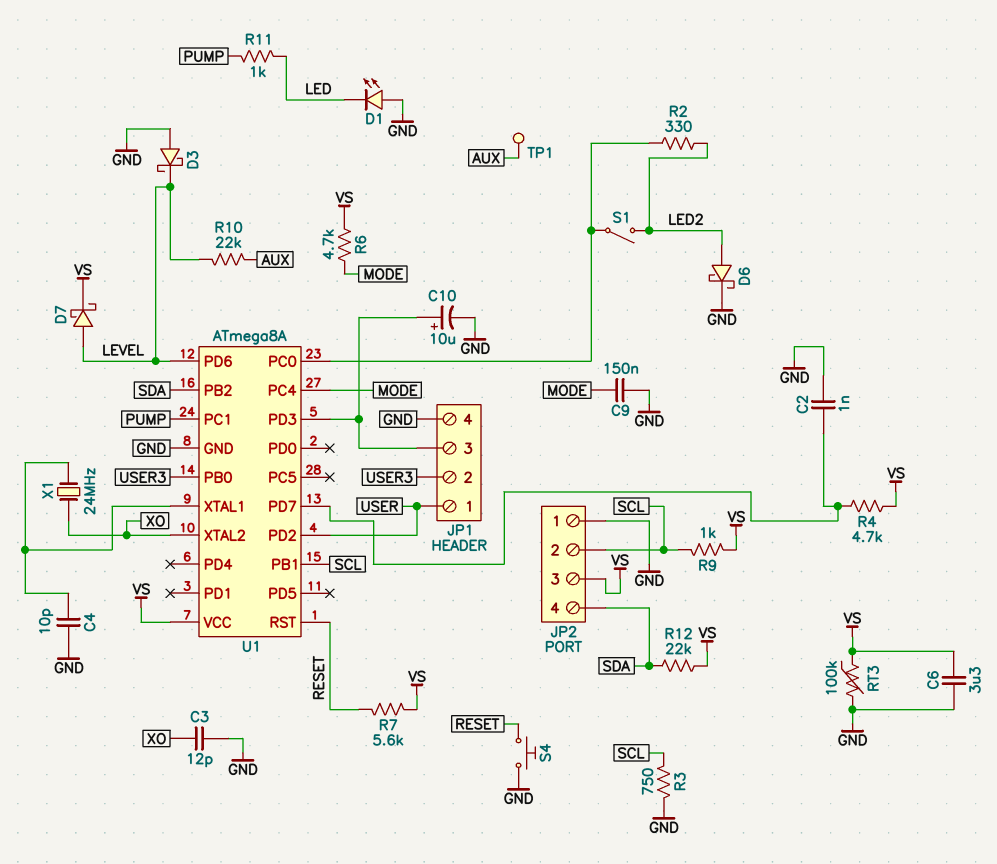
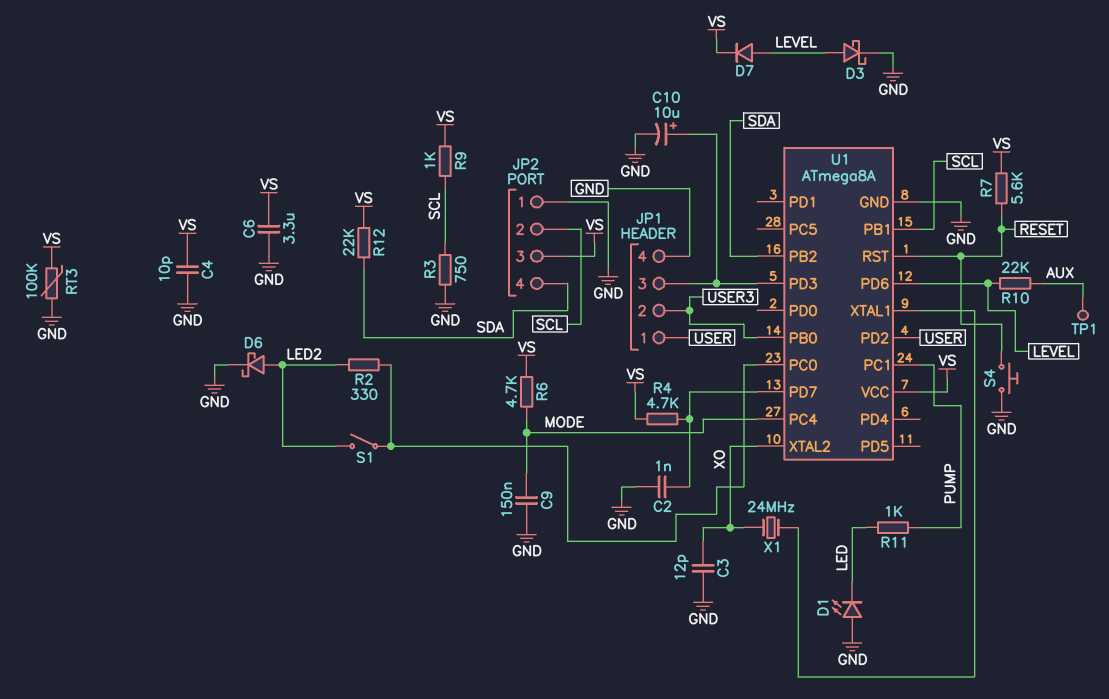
C4: 10pF (GND, U1/XTAL1) -> 10pF (GND, VS)
D3: schottky (A GND, K LEVEL) -> schottky (A LEVEL, K GND)
D7: schottky (A LEVEL, K VS) -> diode (A LEVEL, K VS)

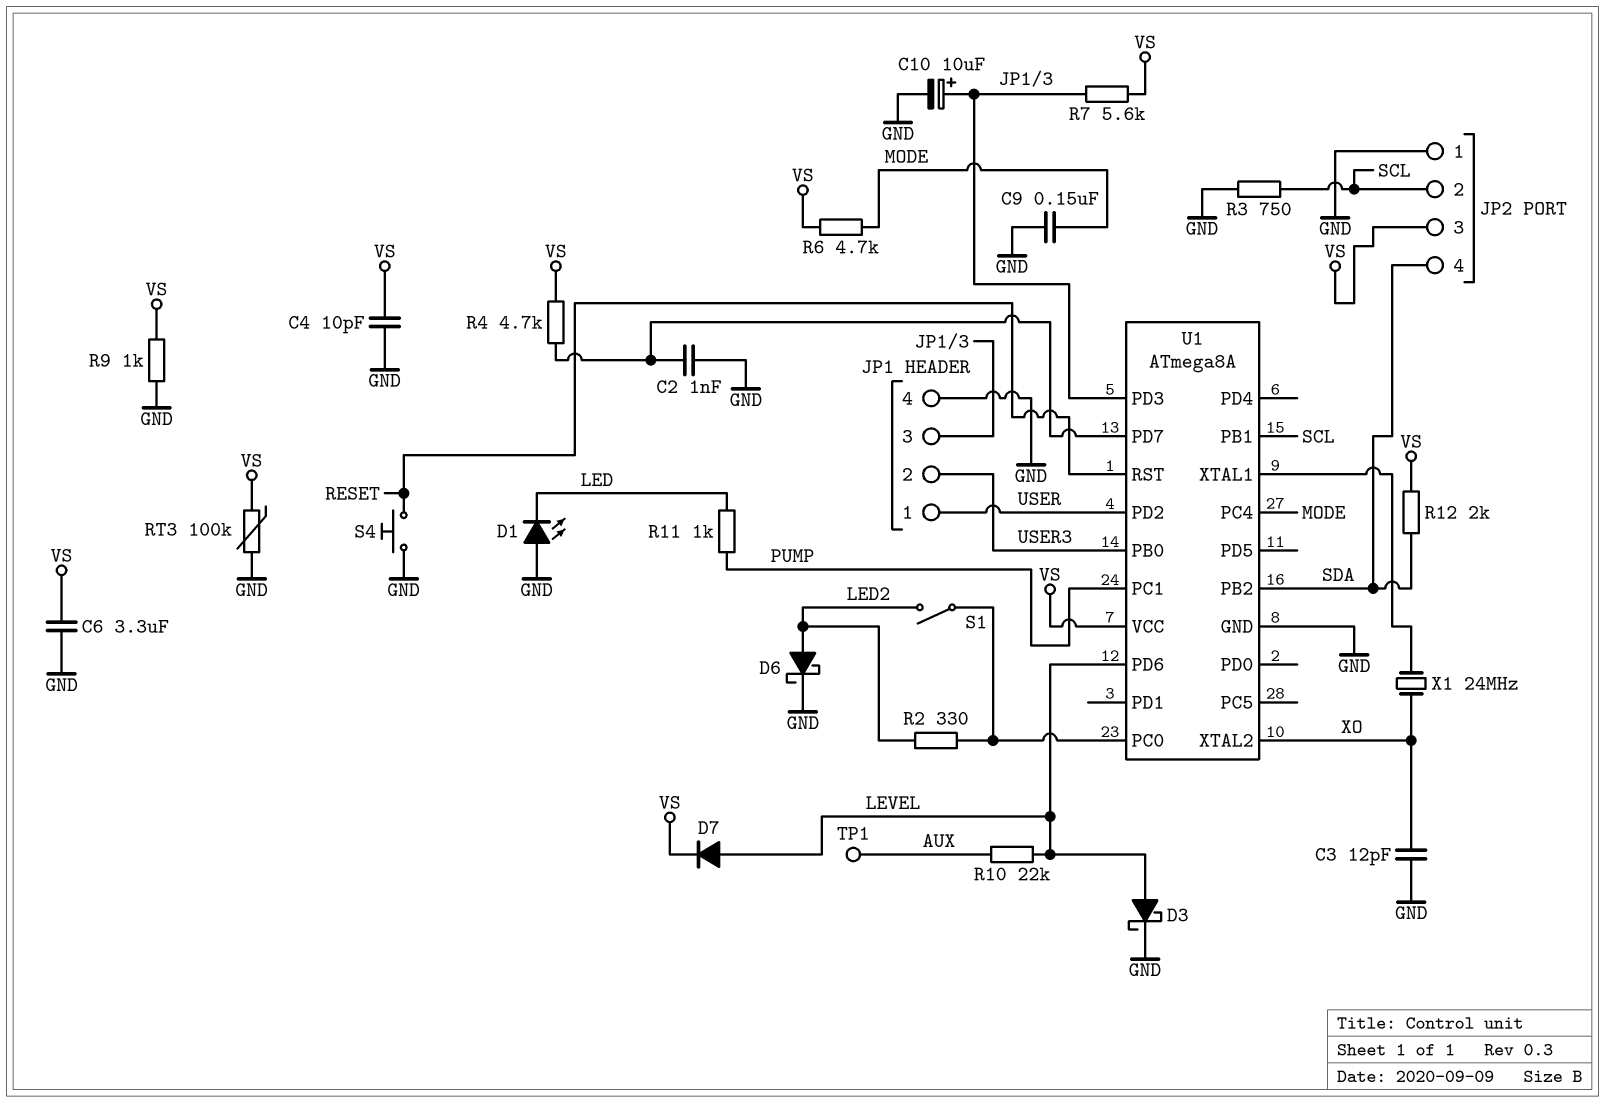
R7: 5.6k (RESET, VS) -> 5.6k (JP1/3, VS)
R9: 1k (SCL, VS) -> 1k (GND, VS)
R12: 22k (SDA, VS) -> 2k (SDA, VS)

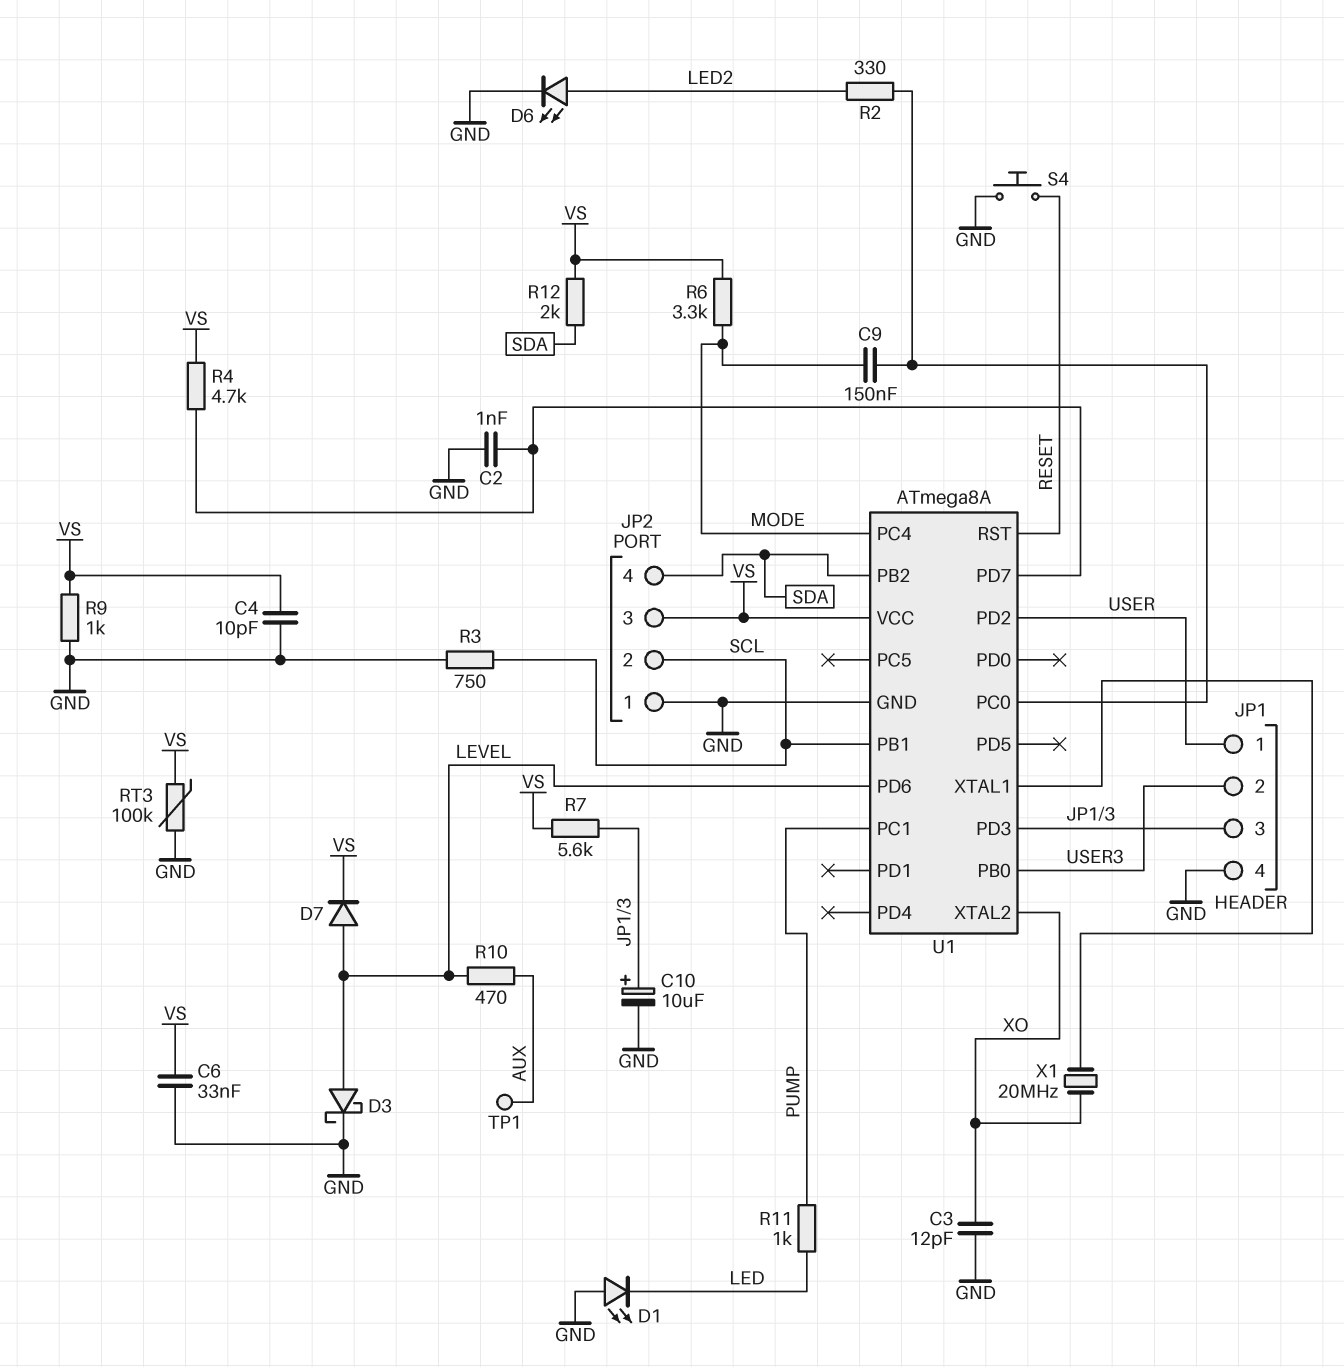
C6: 3.3uF (GND, VS) -> 33nF (GND, VS)
C9: 150nF (GND, MODE) -> 150nF (MODE, U1/PC0)
D6: schottky (A LED2, K GND) -> LED (A LED2, K GND)
R6: 4.7k (MODE, VS) -> 3.3k (MODE, VS)
R10: 22k (AUX, LEVEL) -> 470 (AUX, LEVEL)
S1: switch (LED2, U1/PC0) -> none
X1: 24MHz (U1/XTAL1, XO) -> 20MHz (U1/XTAL1, XO)

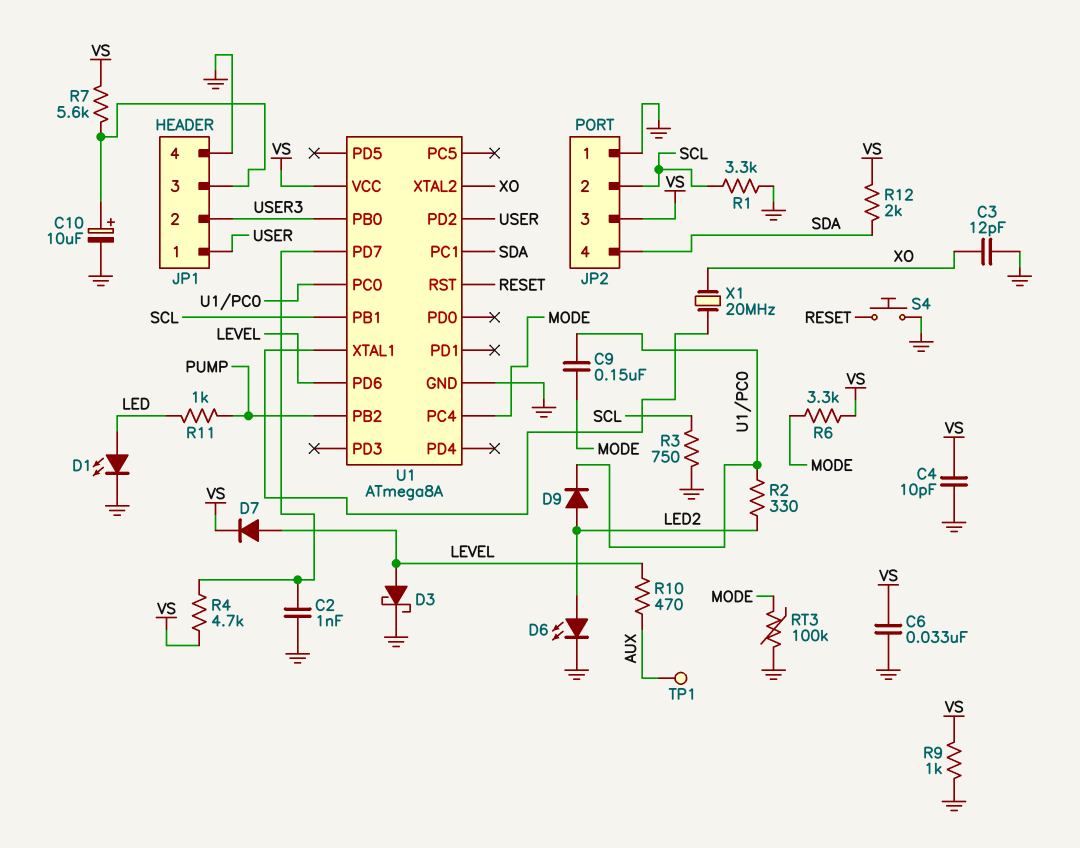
D1: LED (A GND, K LED) -> LED (A LED, K GND)
D9: none -> diode (A LED2, K U1/PC0)
R1: none -> 3.3k (GND, SCL)
RT3: 100k (GND, VS) -> 100k (GND, MODE)
U1 pin PB2: SDA -> PUMP
U1 pin PC1: PUMP -> SDA
U1 pin PD3: JP1/3 -> none

